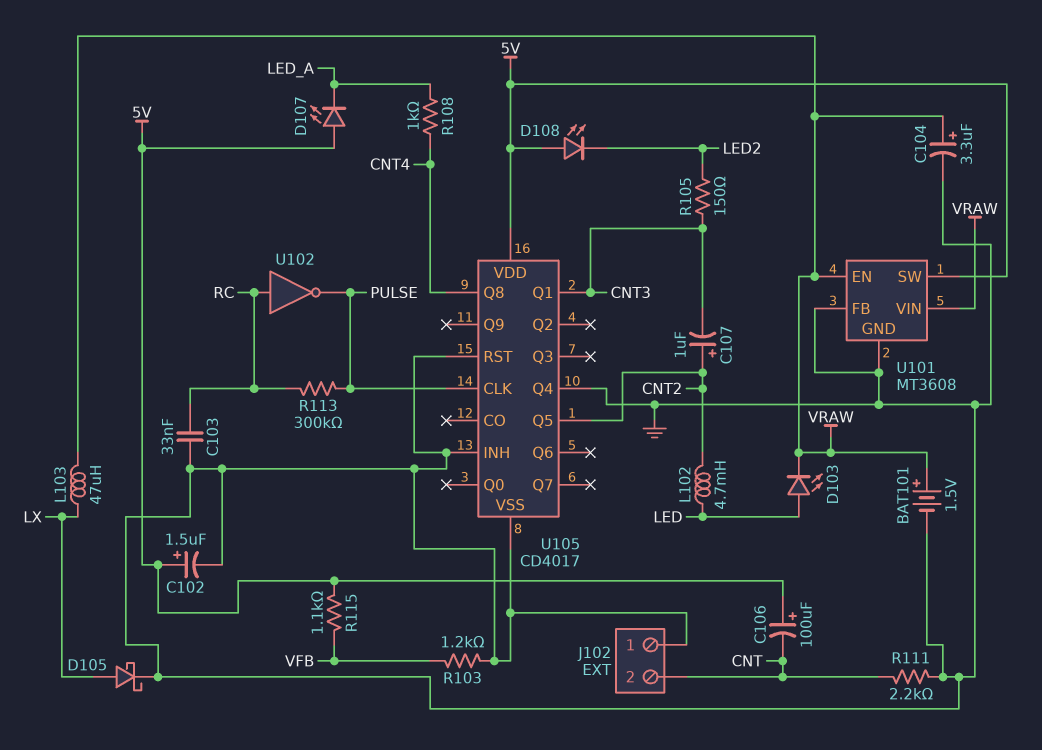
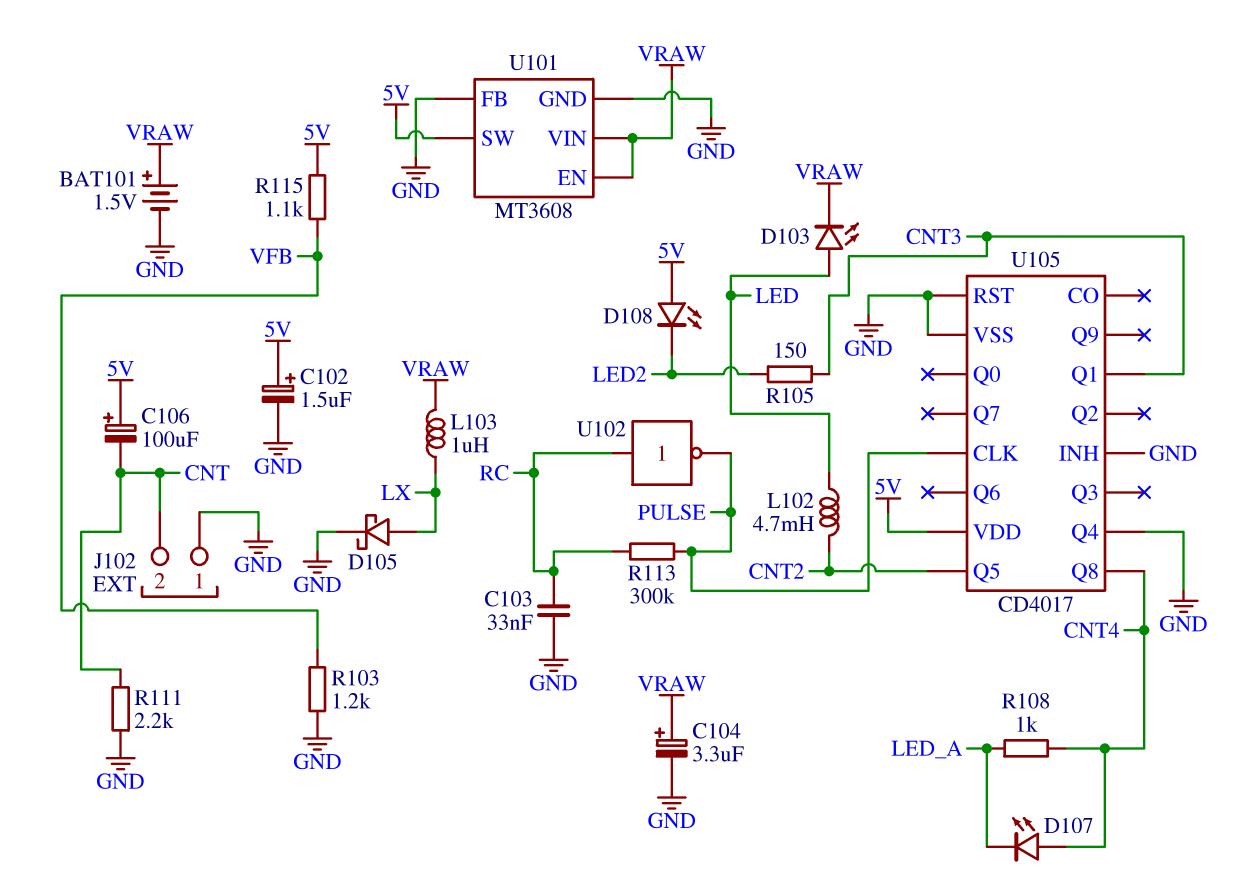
C107: 1uF (plus CNT2, minus CNT3) -> none
D107: LED (A 5V, K LED_A) -> LED (A CNT4, K LED_A)
L103: 47uH (LX, VRAW) -> 1uH (LX, VRAW)

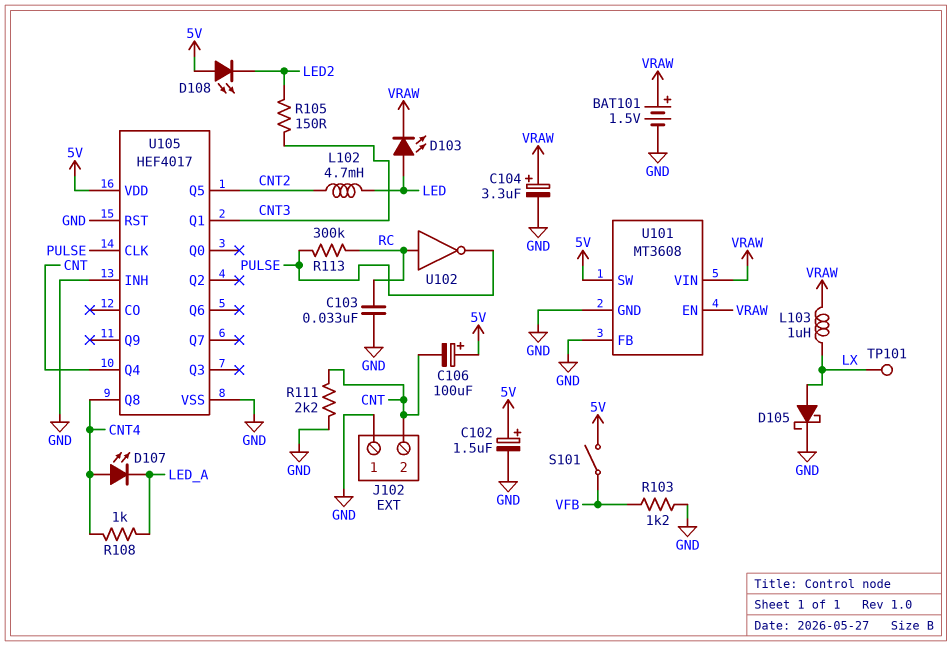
R115: 1.1k (5V, VFB) -> none
S101: none -> switch (5V, VFB)
TP101: none -> test point (LX)
U105: CD4017 -> HEF4017
U105 pin Q4: GND -> CNT

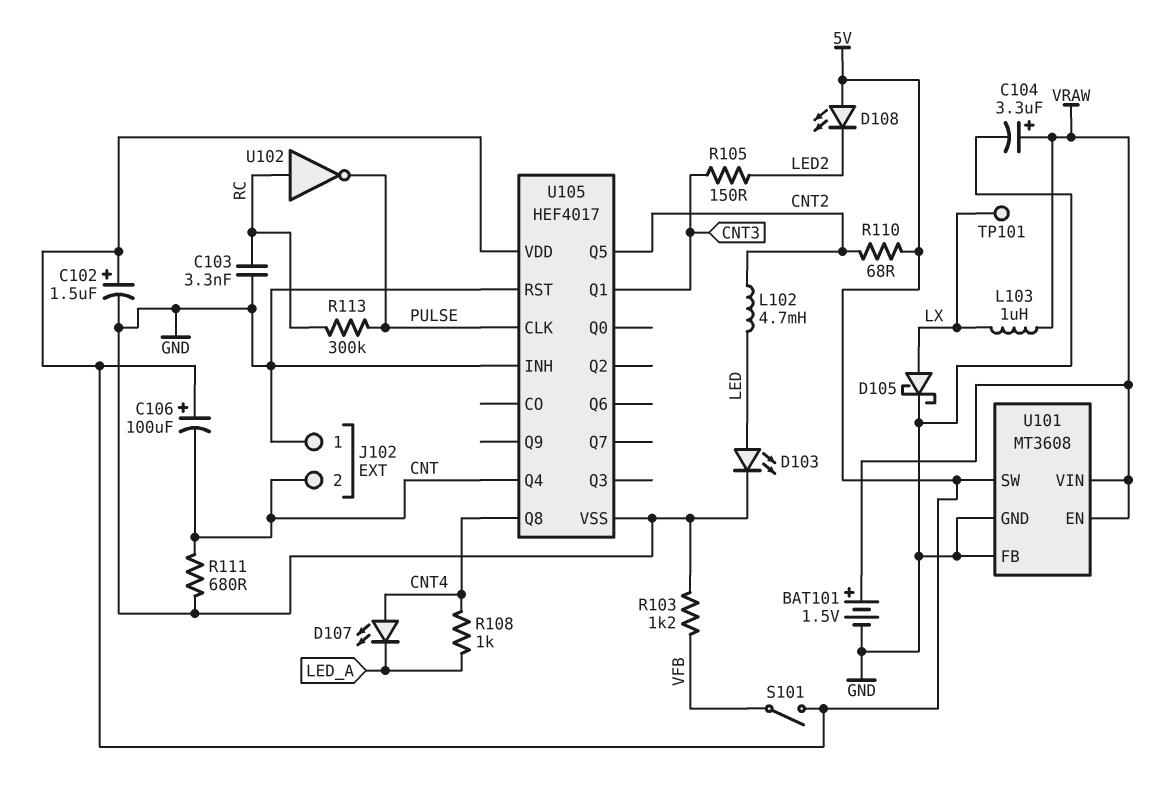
C103: 33nF (GND, RC) -> 3.3nF (GND, RC)
D103: LED (A LED, K VRAW) -> LED (A LED, K GND)
R110: none -> 68 (5V, CNT2)
R111: 2.2k (CNT, GND) -> 680 (CNT, GND)

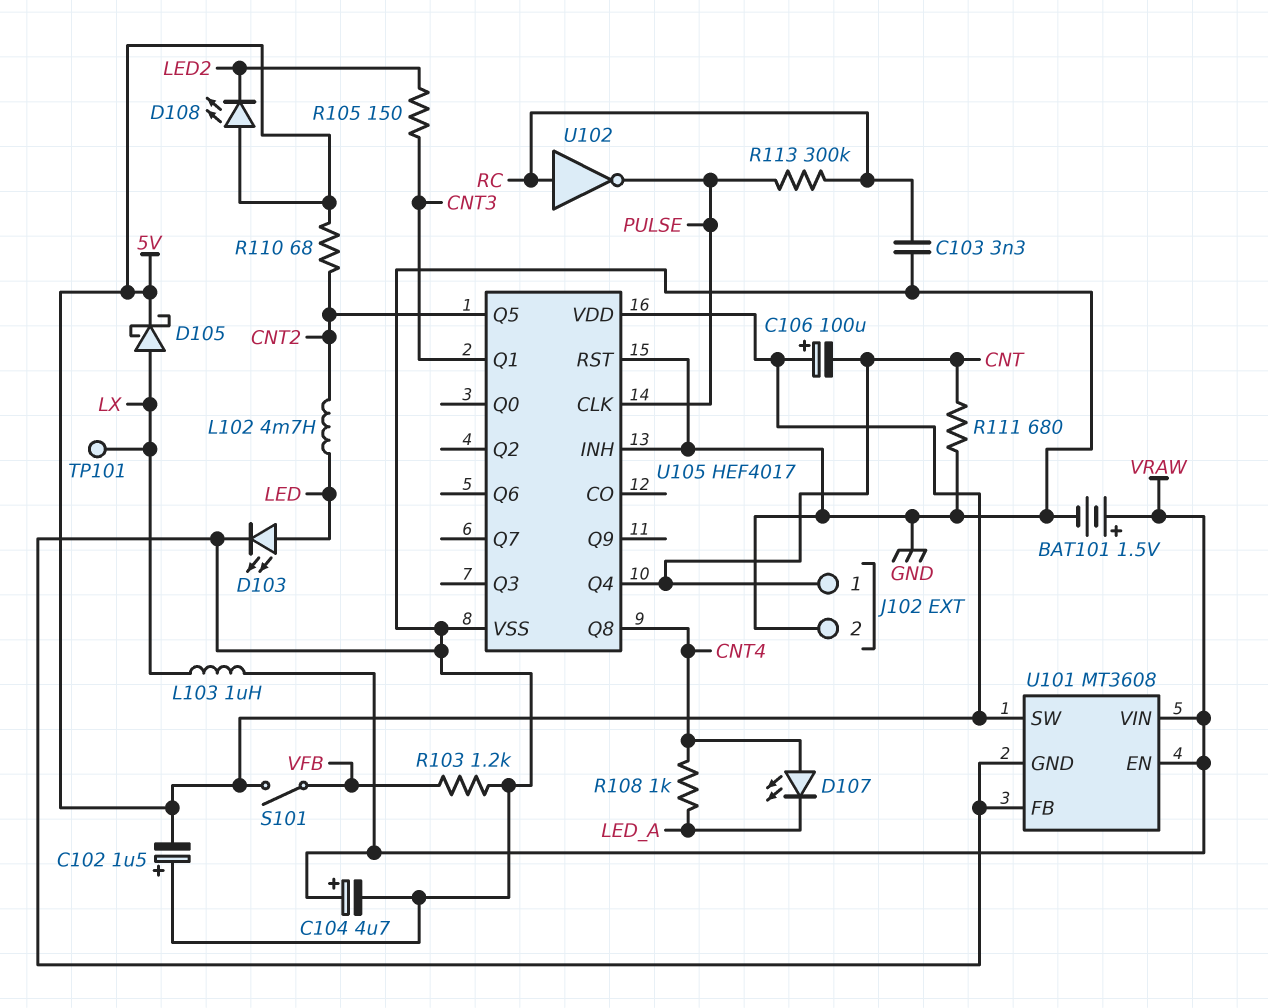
C102: 1.5uF (plus 5V, minus GND) -> 1.5uF (plus GND, minus 5V)
C104: 3.3uF (plus VRAW, minus GND) -> 4.7uF (plus VRAW, minus GND)
D105: schottky (A LX, K GND) -> schottky (A LX, K 5V)
J102 pin 1: GND -> CNT
J102 pin 2: CNT -> GND

